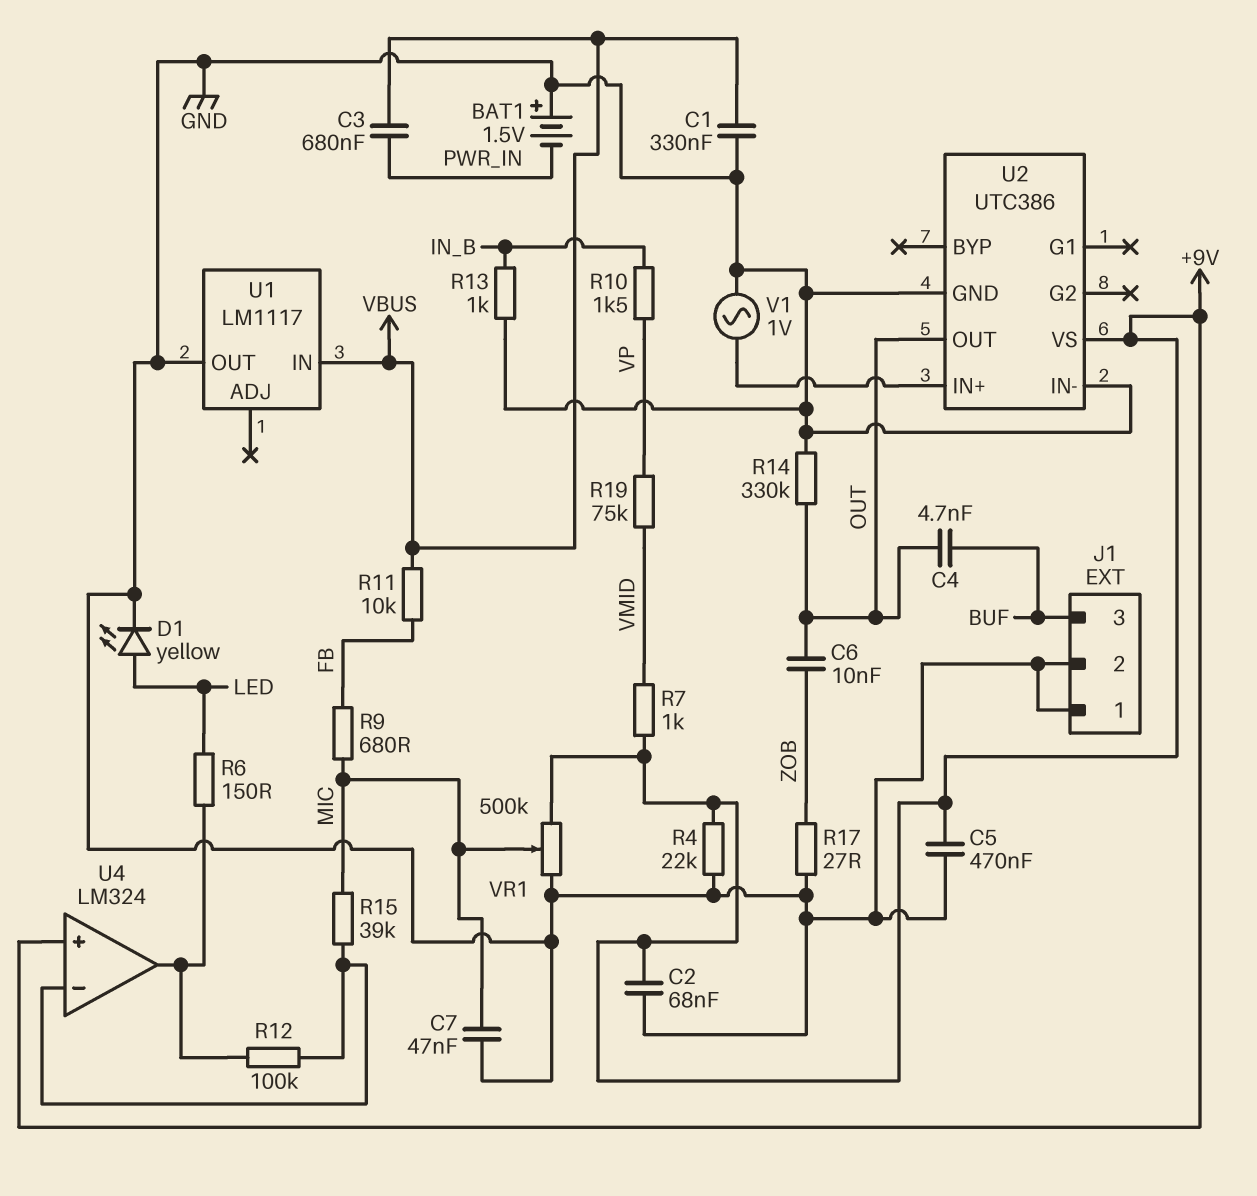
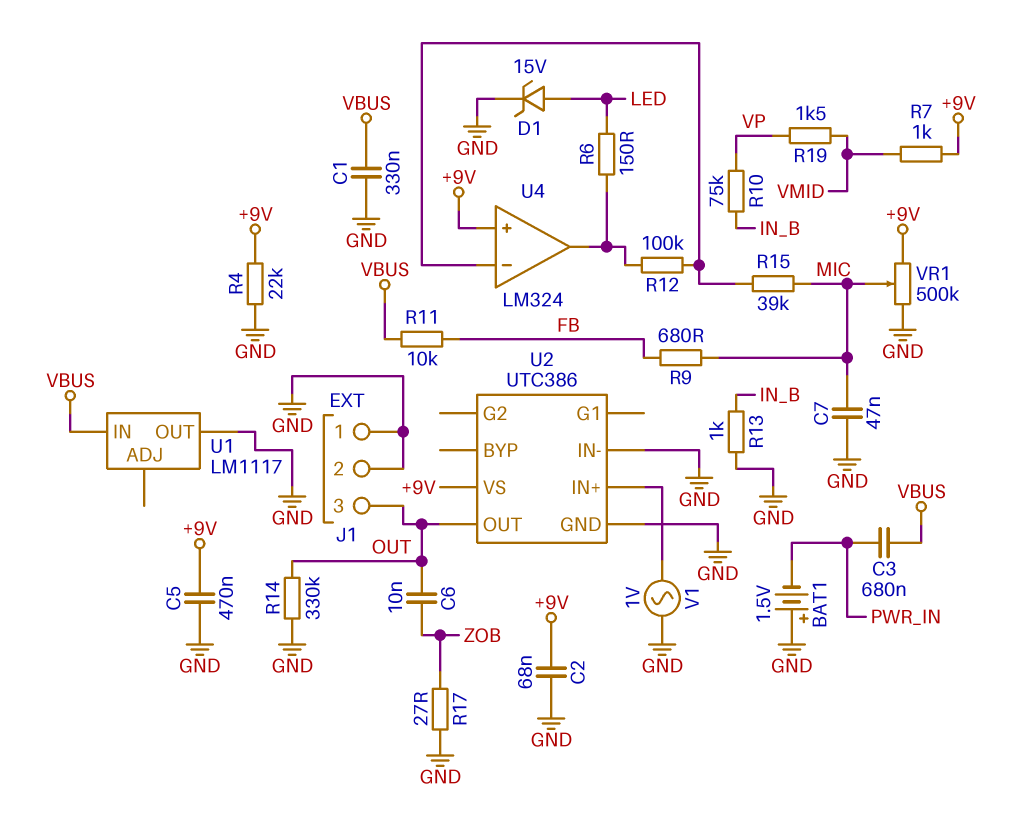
C4: 4.7nF (BUF, OUT) -> none
D1: LED yellow (A LED, K GND) -> zener 15V (A LED, K GND)
J1 pin 3: BUF -> OUT
R10: 1.5k (IN_B, VP) -> 75k (IN_B, VP)
R19: 75k (VMID, VP) -> 1.5k (VMID, VP)

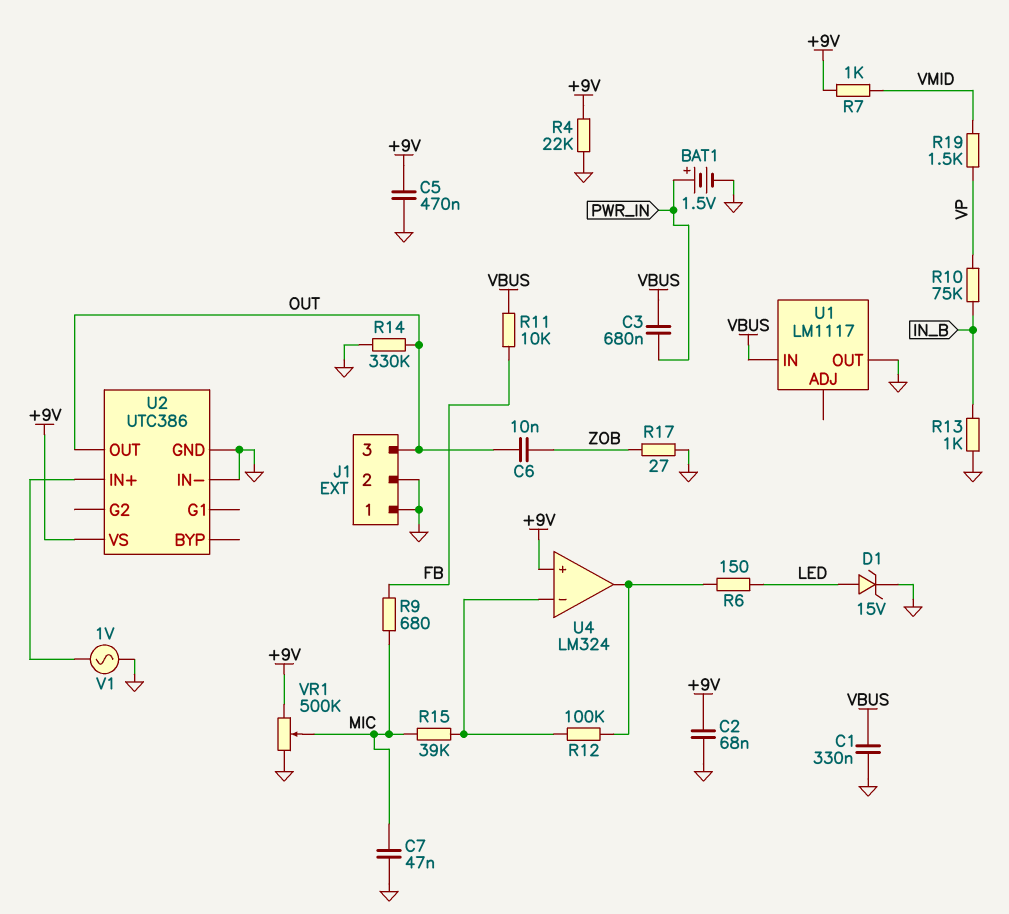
BAT1: 1.5V (plus GND, minus PWR_IN) -> 1.5V (plus PWR_IN, minus GND)

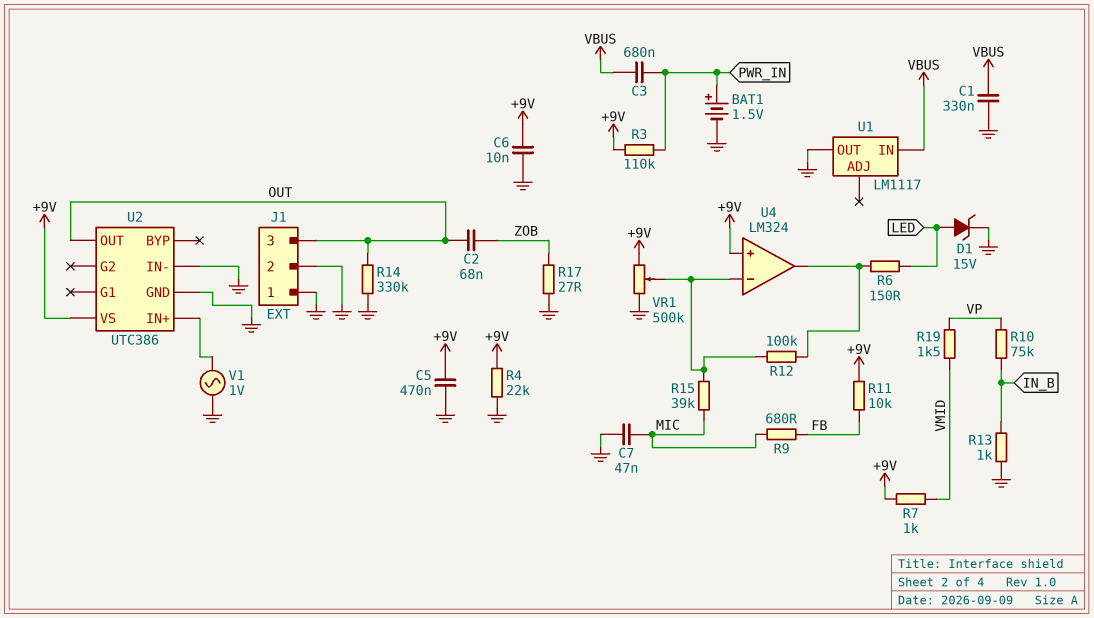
C2: 68nF (+9V, GND) -> 68nF (OUT, ZOB)
C6: 10nF (OUT, ZOB) -> 10nF (+9V, GND)
R3: none -> 110k (+9V, PWR_IN)
R11: 10k (FB, VBUS) -> 10k (+9V, FB)
VR1: 500k (+9V, GND, wiper MIC) -> 500k (+9V, GND, wiper U4/in-)

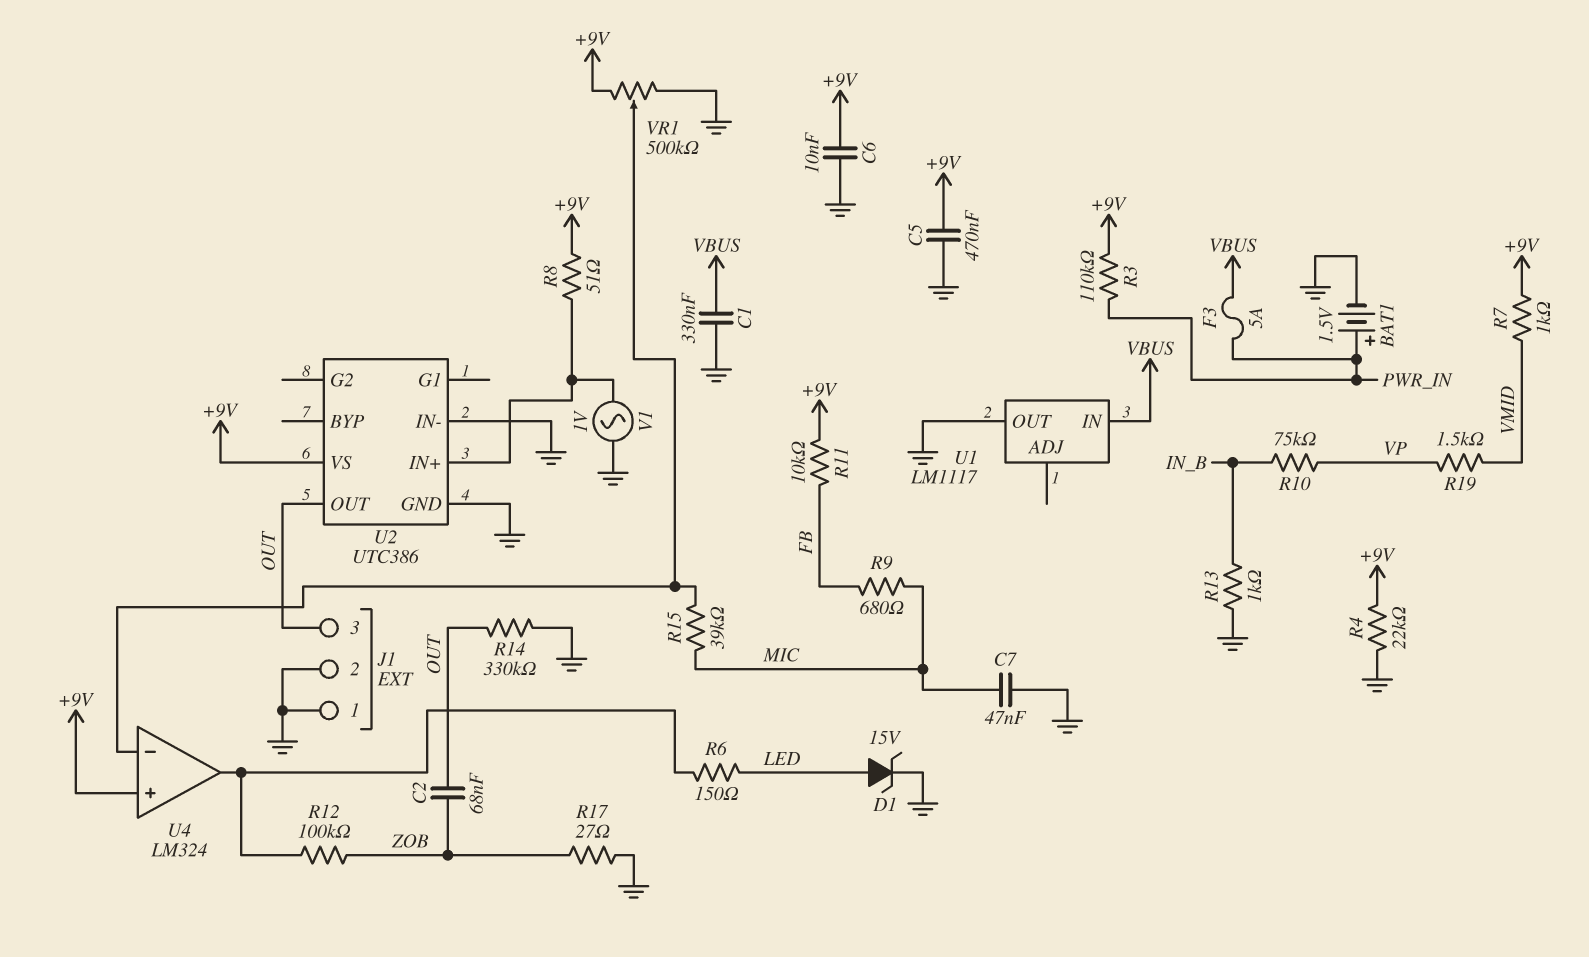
C3: 680nF (PWR_IN, VBUS) -> none
F3: none -> 5A (PWR_IN, VBUS)
R8: none -> 51 (+9V, U2/IN+)
R12: 100k (U4/in-, U4/out) -> 100k (U4/out, ZOB)

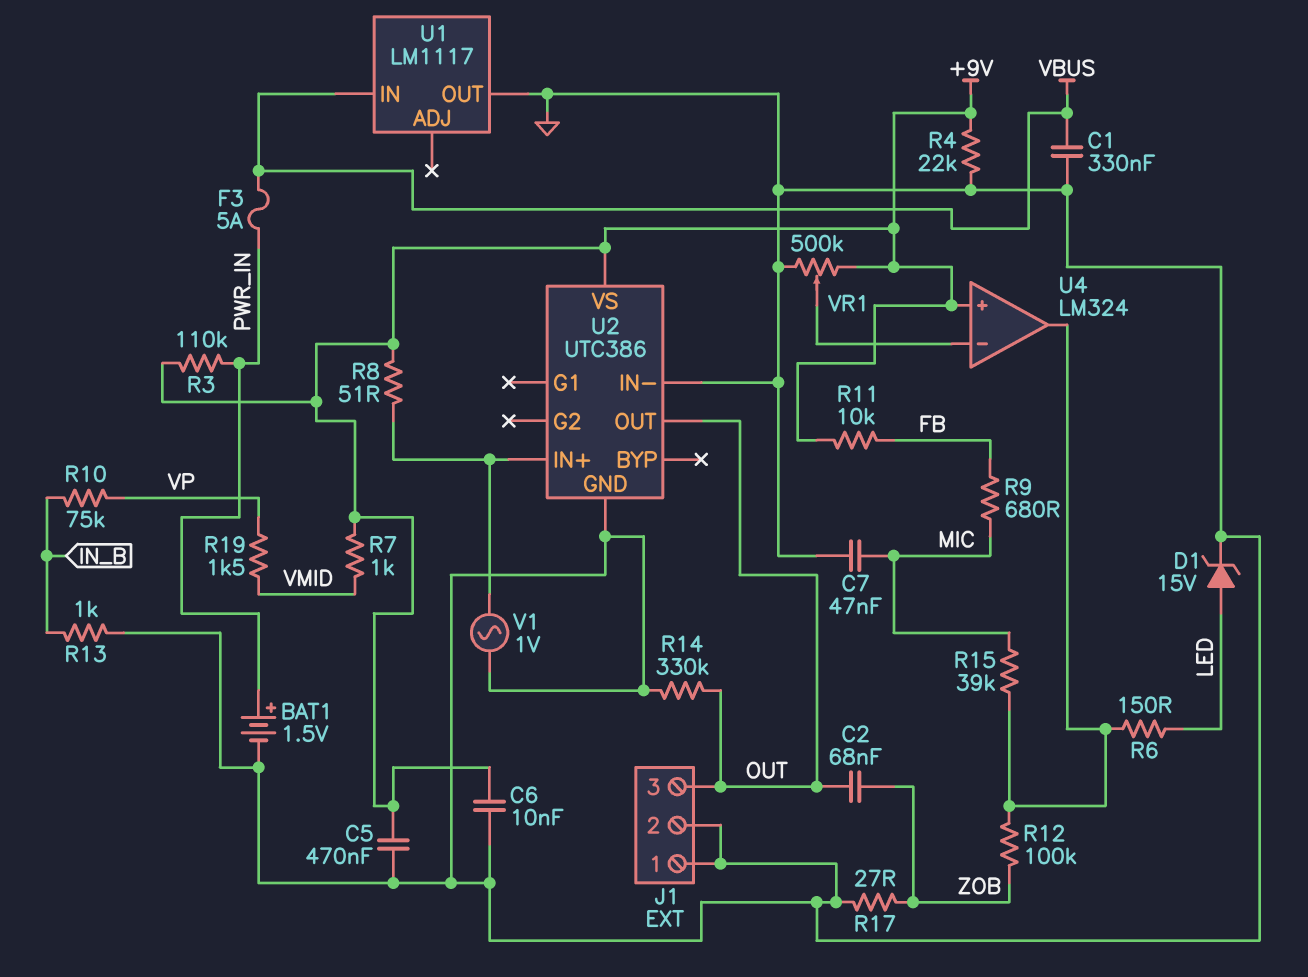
R15: 39k (MIC, U4/in-) -> 39k (MIC, U4/out)

